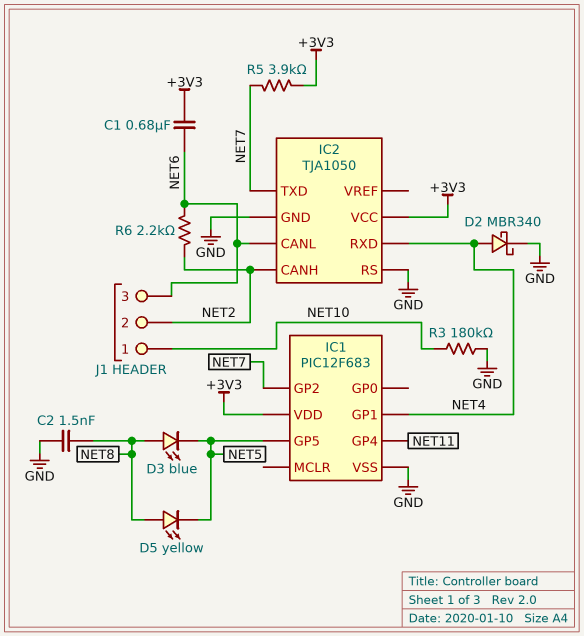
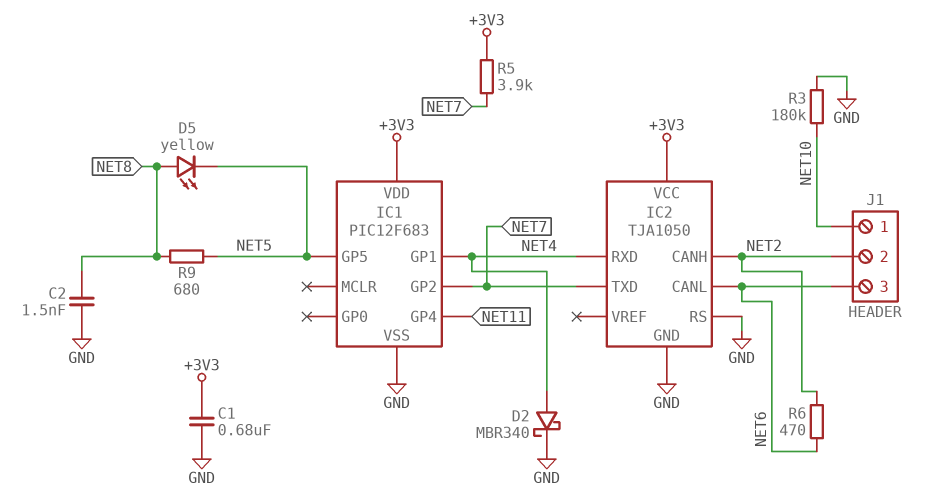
C1: 680nF (+3V3, NET6) -> 680nF (+3V3, GND)
D3: LED blue (A NET8, K NET5) -> none
R6: 2.2k (NET2, NET6) -> 470 (NET2, NET6)
R9: none -> 680 (NET5, NET8)

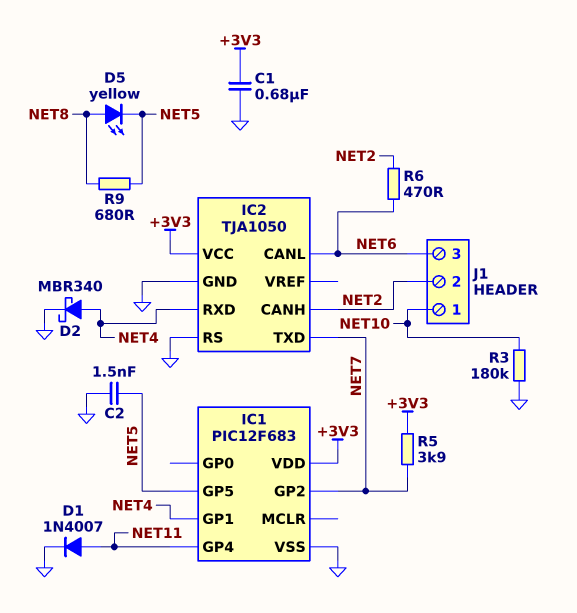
C2: 1.5nF (GND, NET8) -> 1.5nF (GND, NET5)
D1: none -> diode 1N4007 (A NET11, K GND)

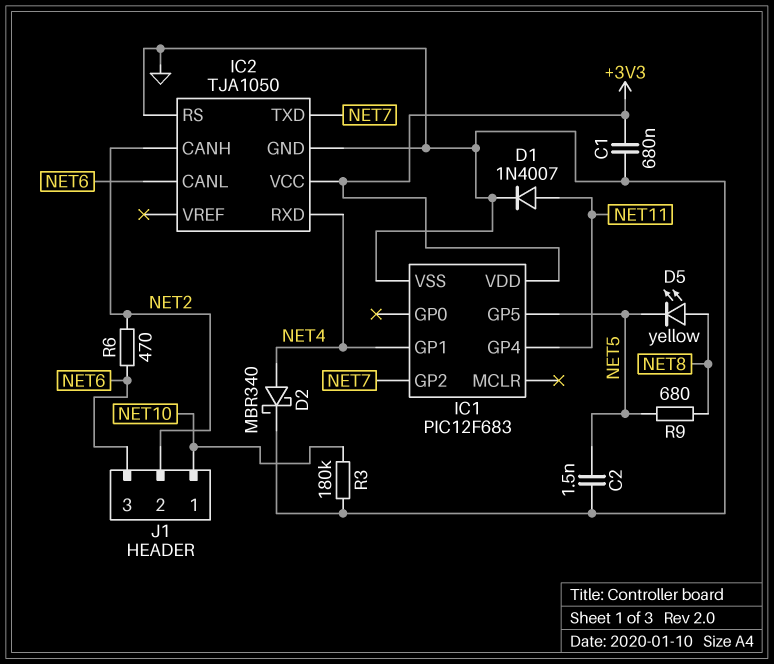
R5: 3.9k (+3V3, NET7) -> none

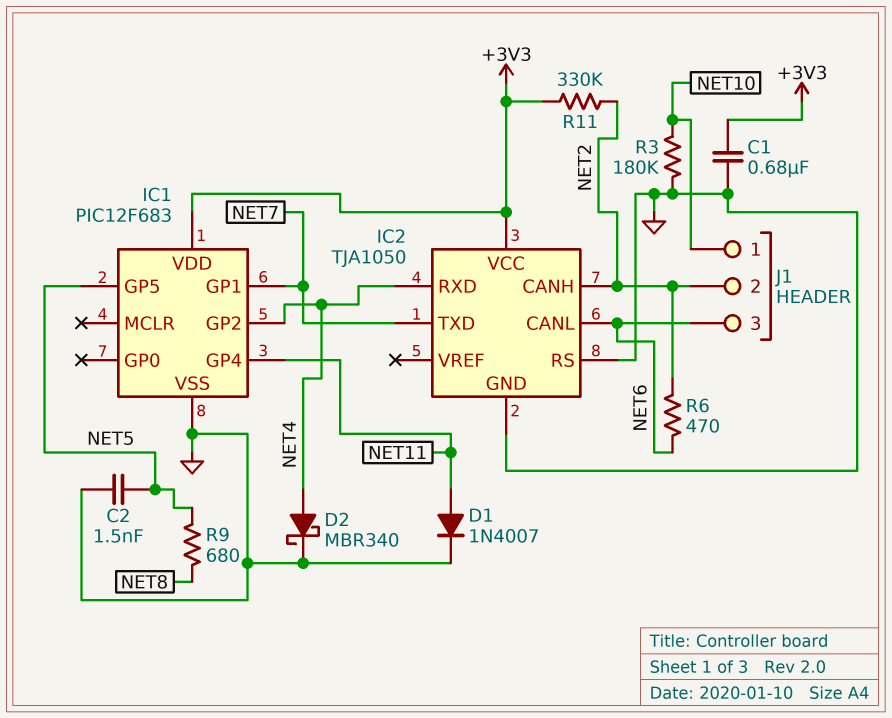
D5: LED yellow (A NET8, K NET5) -> none
IC1 pin GP1: NET4 -> NET7
IC1 pin GP2: NET7 -> NET4
R11: none -> 330k (+3V3, NET2)

